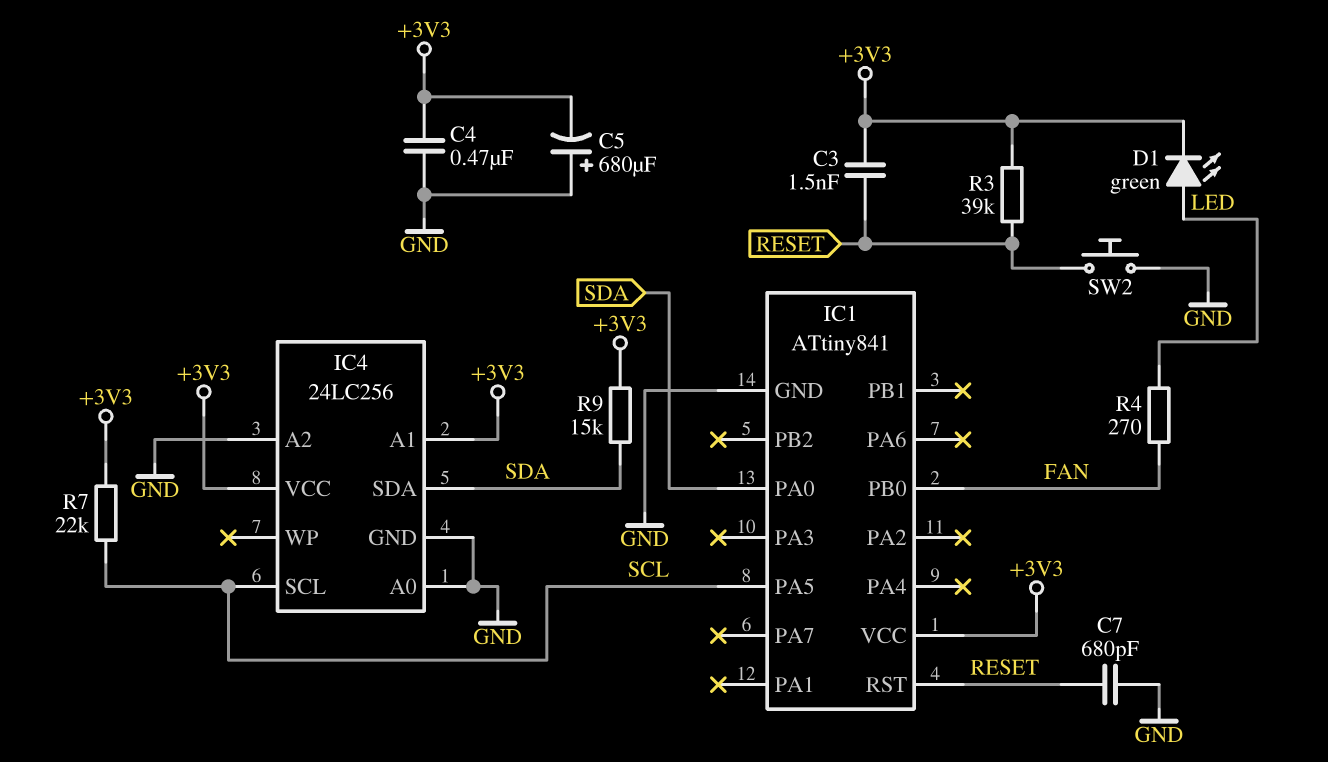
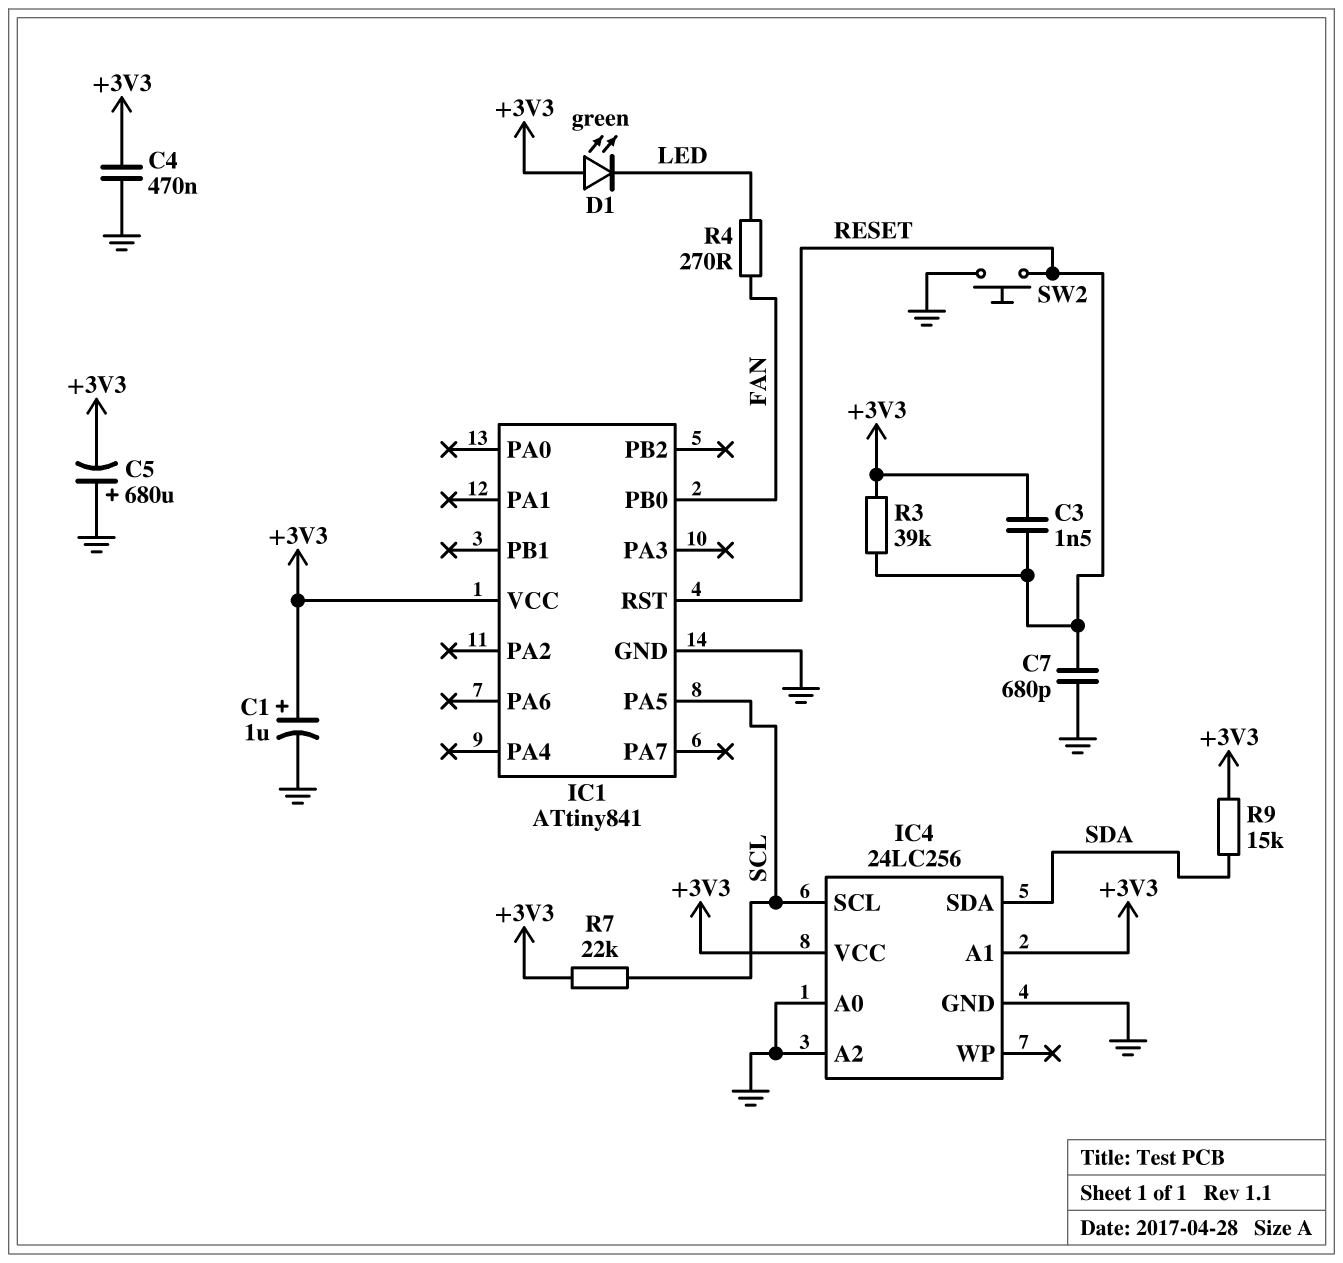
C1: none -> 1uF (plus +3V3, minus GND)
D1: LED green (A LED, K +3V3) -> LED green (A +3V3, K LED)
IC1 pin PA0: SDA -> none

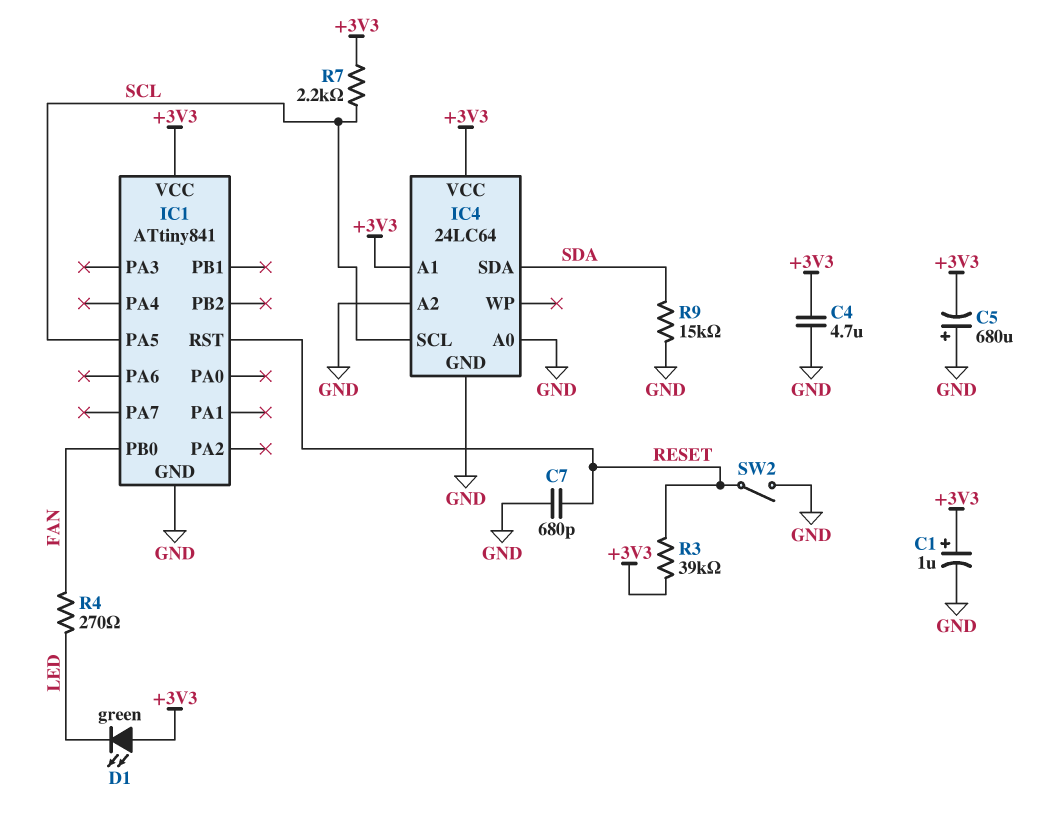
C3: 1.5nF (+3V3, RESET) -> none
C4: 470nF (+3V3, GND) -> 4.7uF (+3V3, GND)
IC4: 24LC256 -> 24LC64
R7: 22k (+3V3, SCL) -> 2.2k (+3V3, SCL)
R9: 15k (+3V3, SDA) -> 15k (GND, SDA)
SW2: button (GND, RESET) -> switch (GND, RESET)

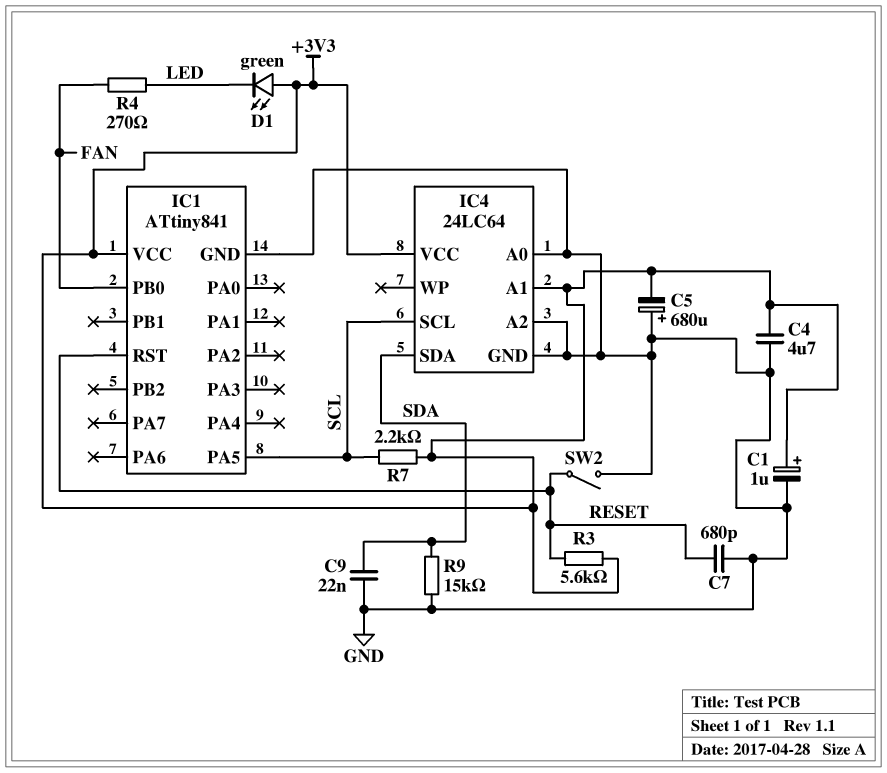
C9: none -> 22nF (GND, SDA)
R3: 39k (+3V3, RESET) -> 5.6k (+3V3, RESET)

